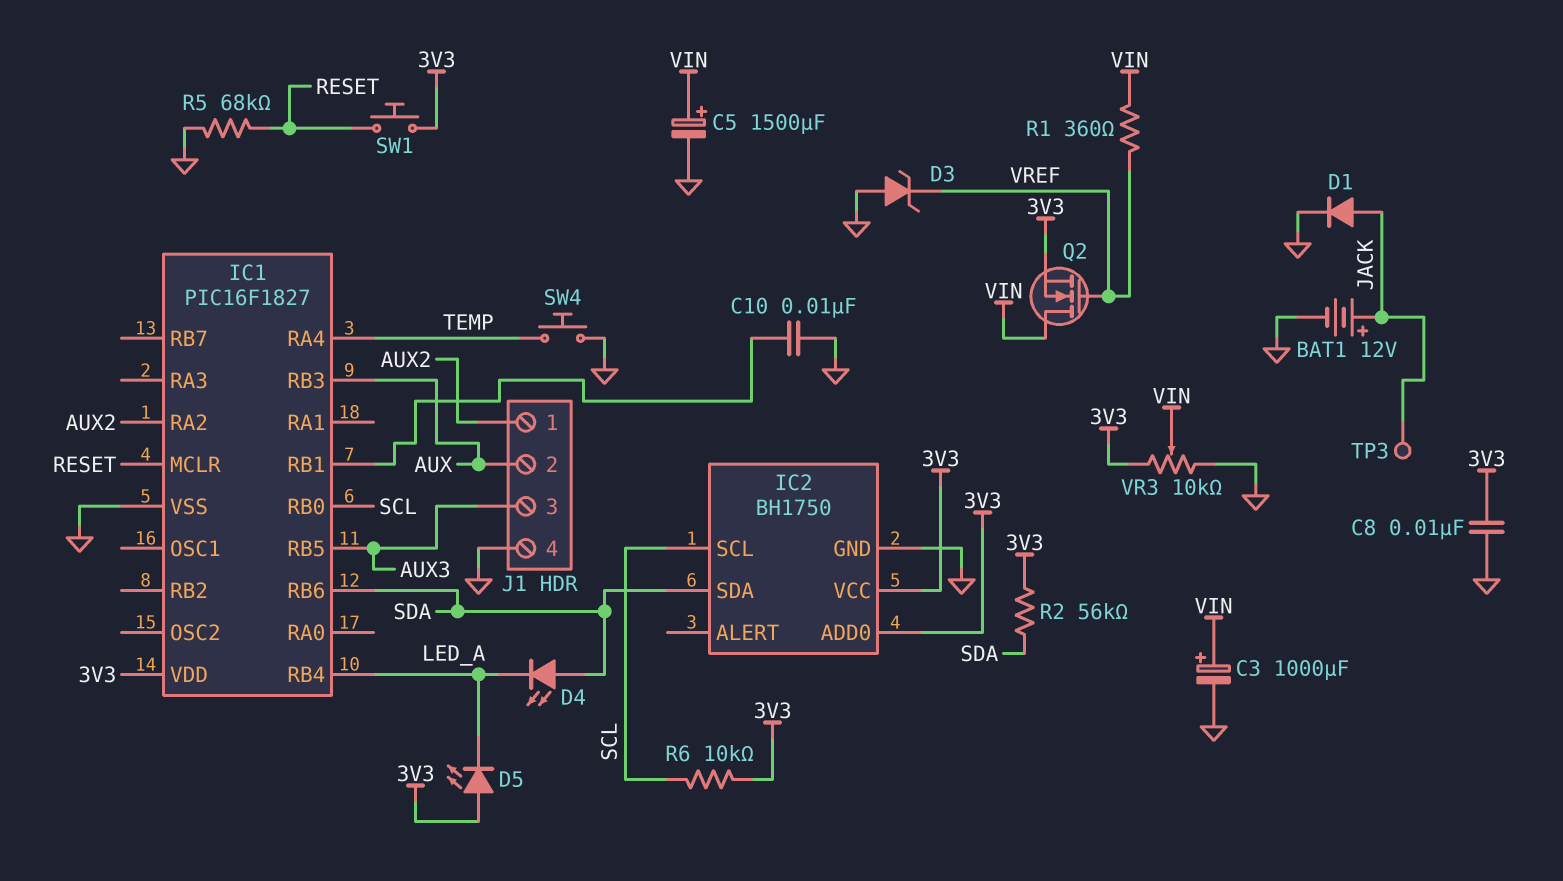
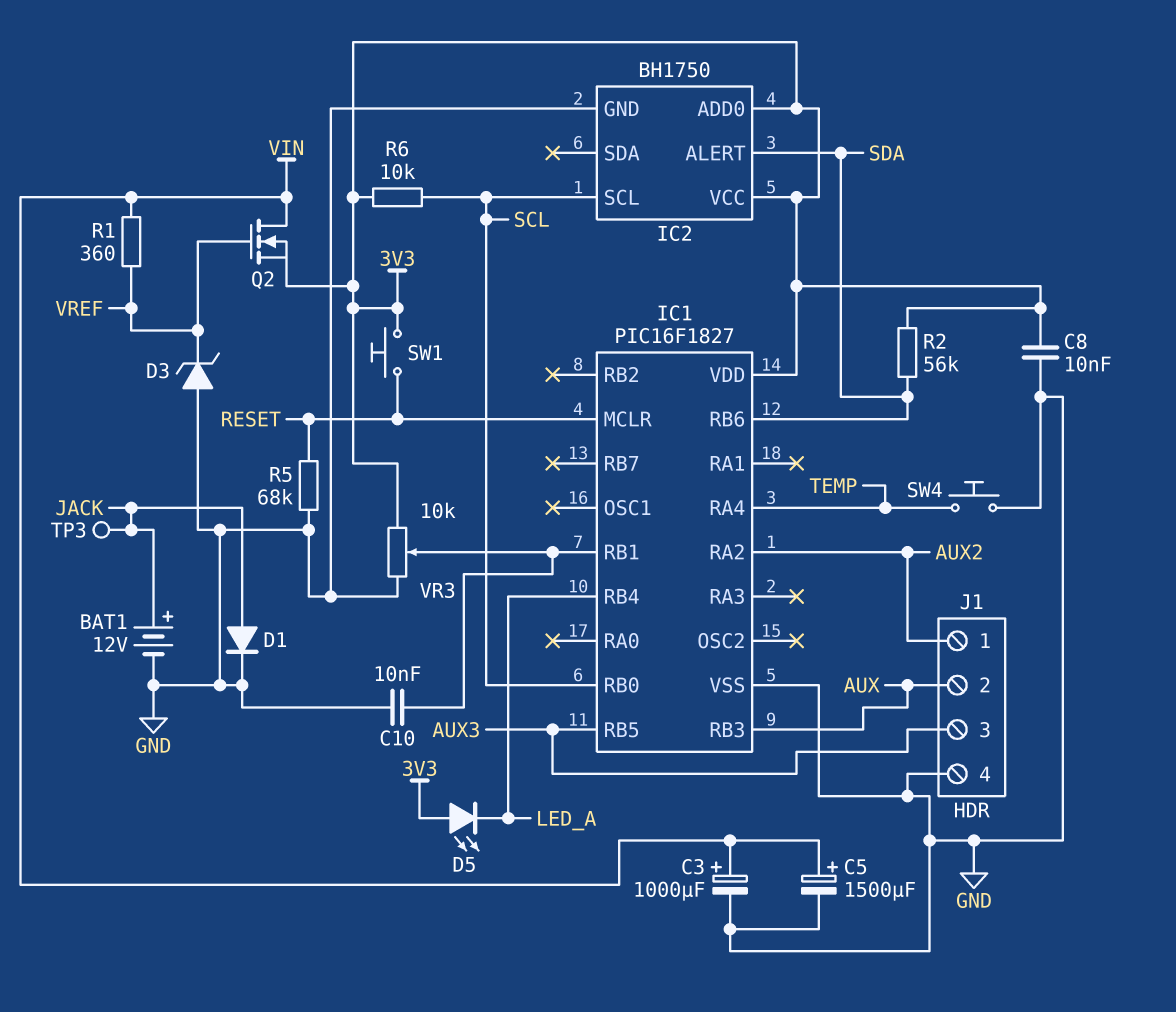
D4: LED (A SDA, K LED_A) -> none
IC2 pin ALERT: none -> SDA
IC2 pin SDA: SDA -> none
VR3: 10k (3V3, GND, wiper VIN) -> 10k (3V3, GND, wiper IC1/RB1)

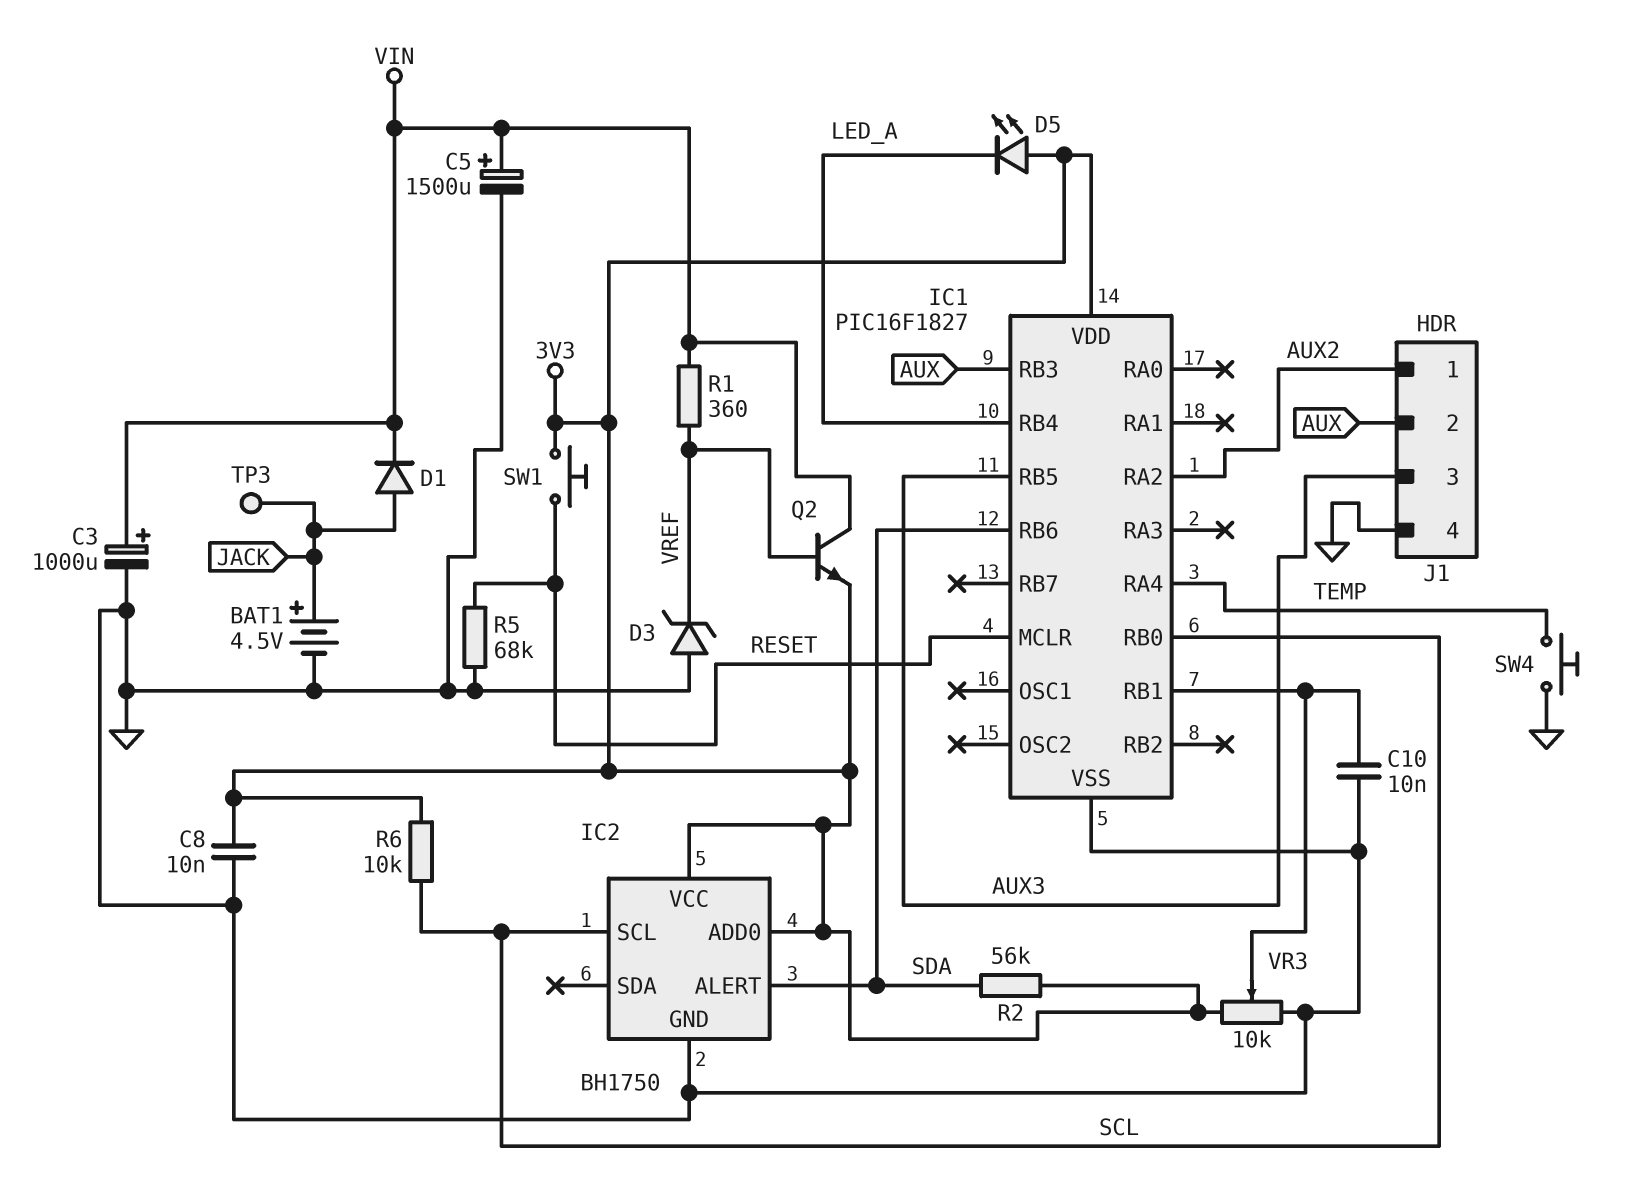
BAT1: 12V (plus JACK, minus GND) -> 4.5V (plus JACK, minus GND)
D1: diode (A JACK, K GND) -> diode (A JACK, K VIN)
Q2: NMOS (G VREF, D VIN, S 3V3) -> NPN (B VREF, C VIN, E 3V3)

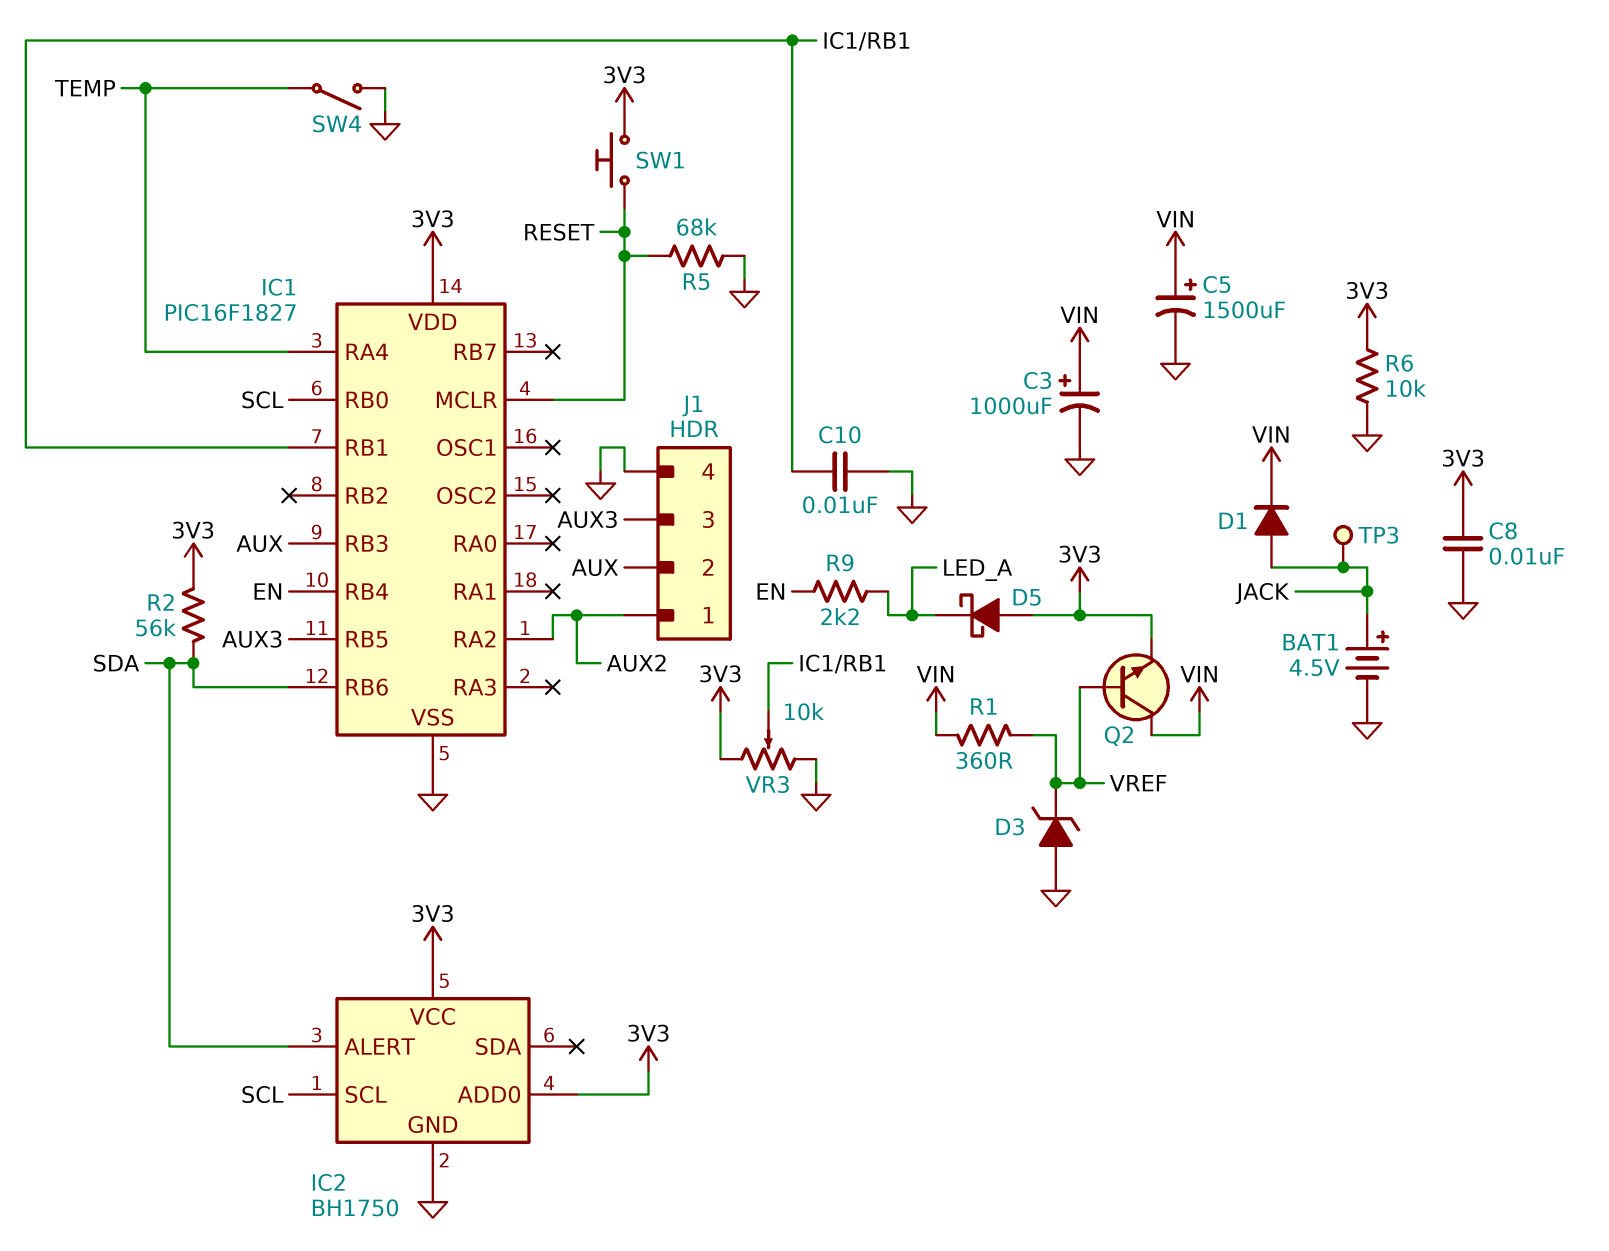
D5: LED (A 3V3, K LED_A) -> schottky (A 3V3, K LED_A)
IC1 pin RB4: LED_A -> EN
R6: 10k (3V3, SCL) -> 10k (3V3, GND)
R9: none -> 2.2k (EN, LED_A)
SW4: button (GND, TEMP) -> switch (GND, TEMP)

